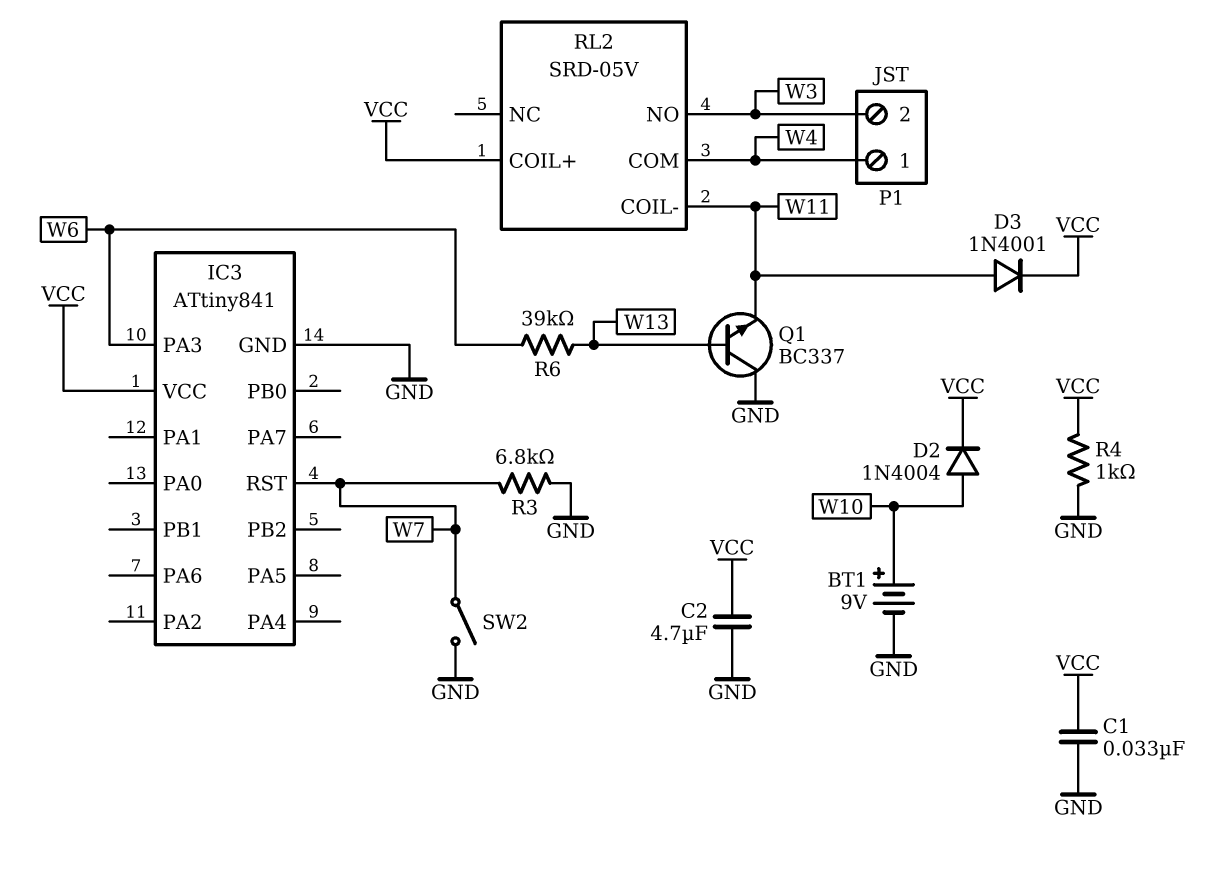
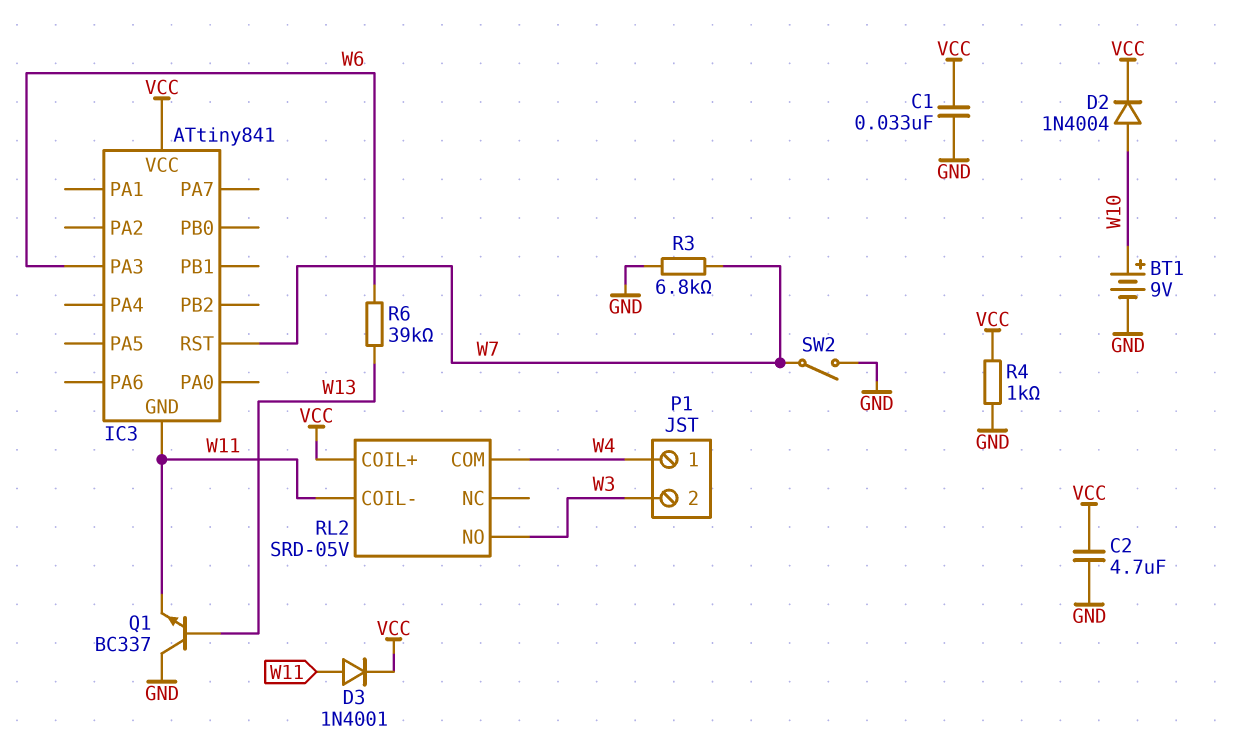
IC3 pin GND: GND -> W11

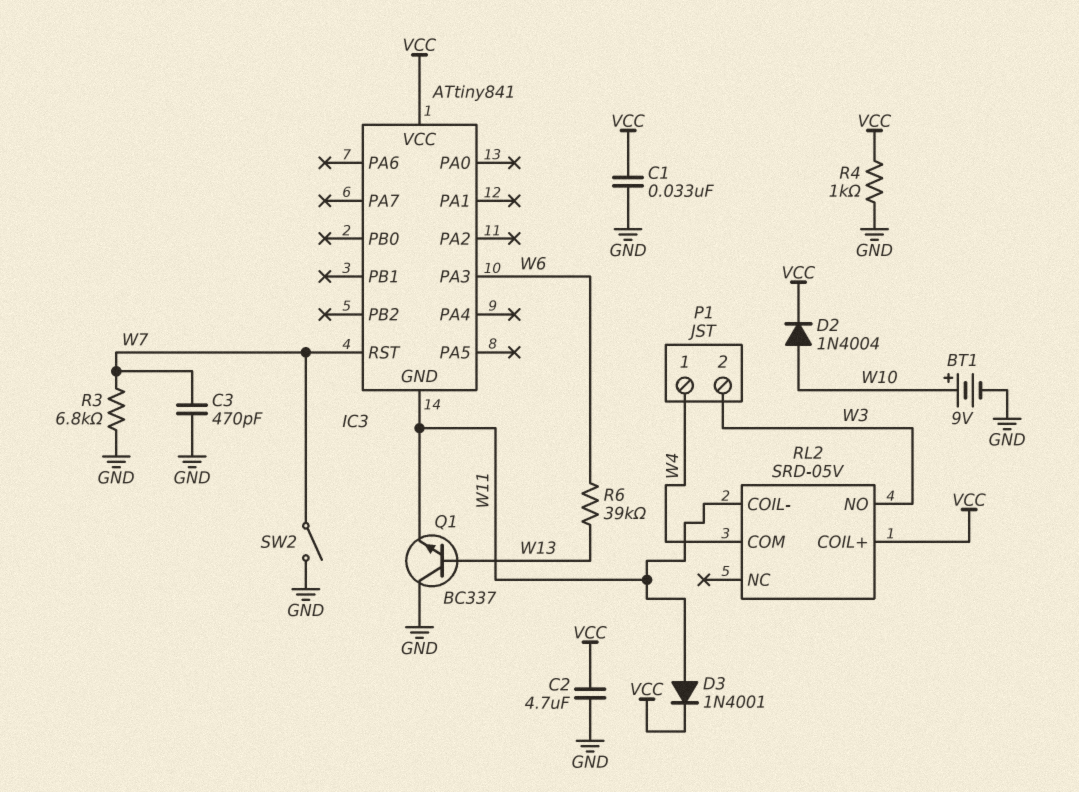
C3: none -> 470pF (GND, W7)

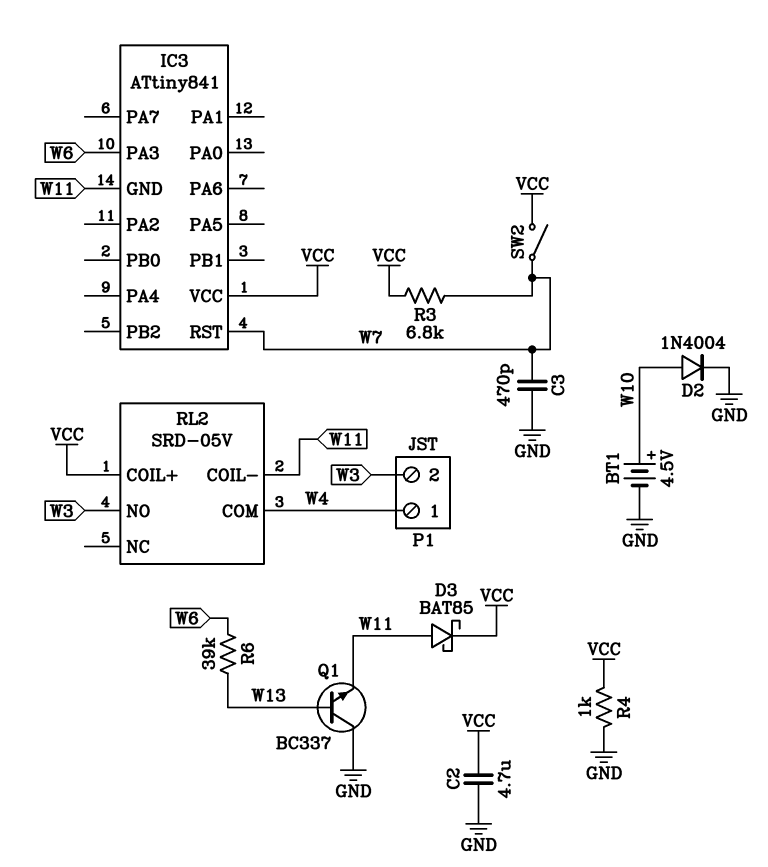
BT1: 9V (plus W10, minus GND) -> 4.5V (plus W10, minus GND)
C1: 33nF (GND, VCC) -> none
D2: diode 1N4004 (A W10, K VCC) -> diode 1N4004 (A W10, K GND)
D3: diode 1N4001 (A W11, K VCC) -> schottky BAT85 (A W11, K VCC)
R3: 6.8k (GND, W7) -> 6.8k (VCC, W7)
SW2: switch (GND, W7) -> switch (VCC, W7)

